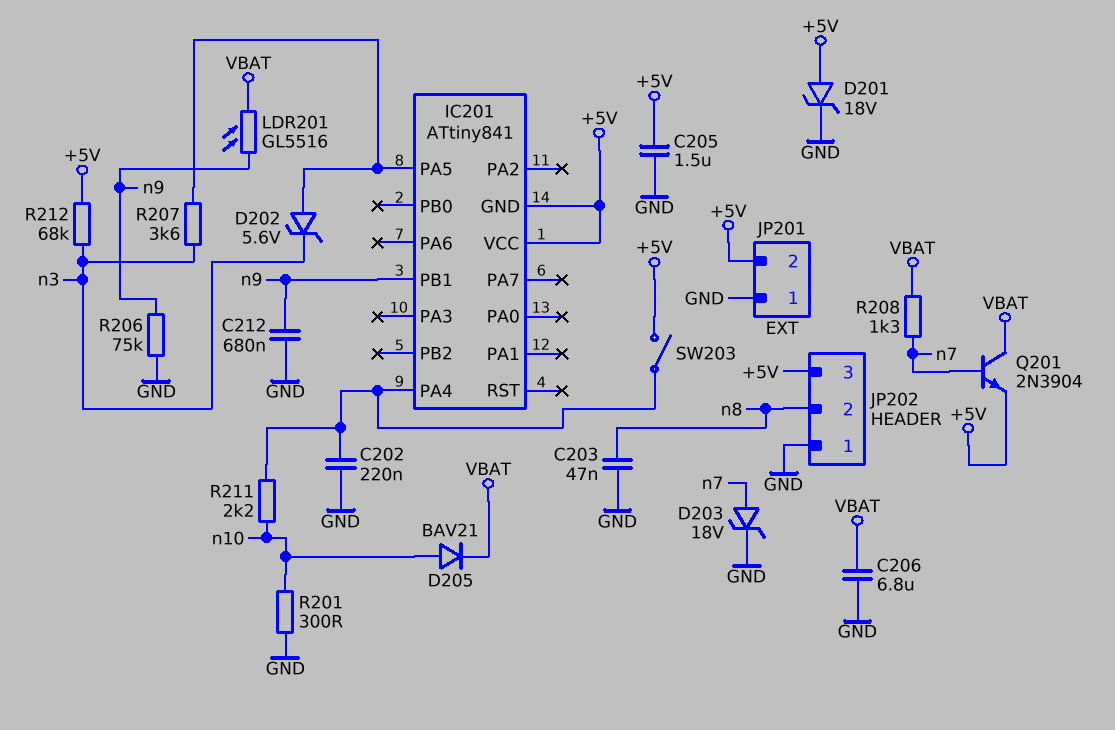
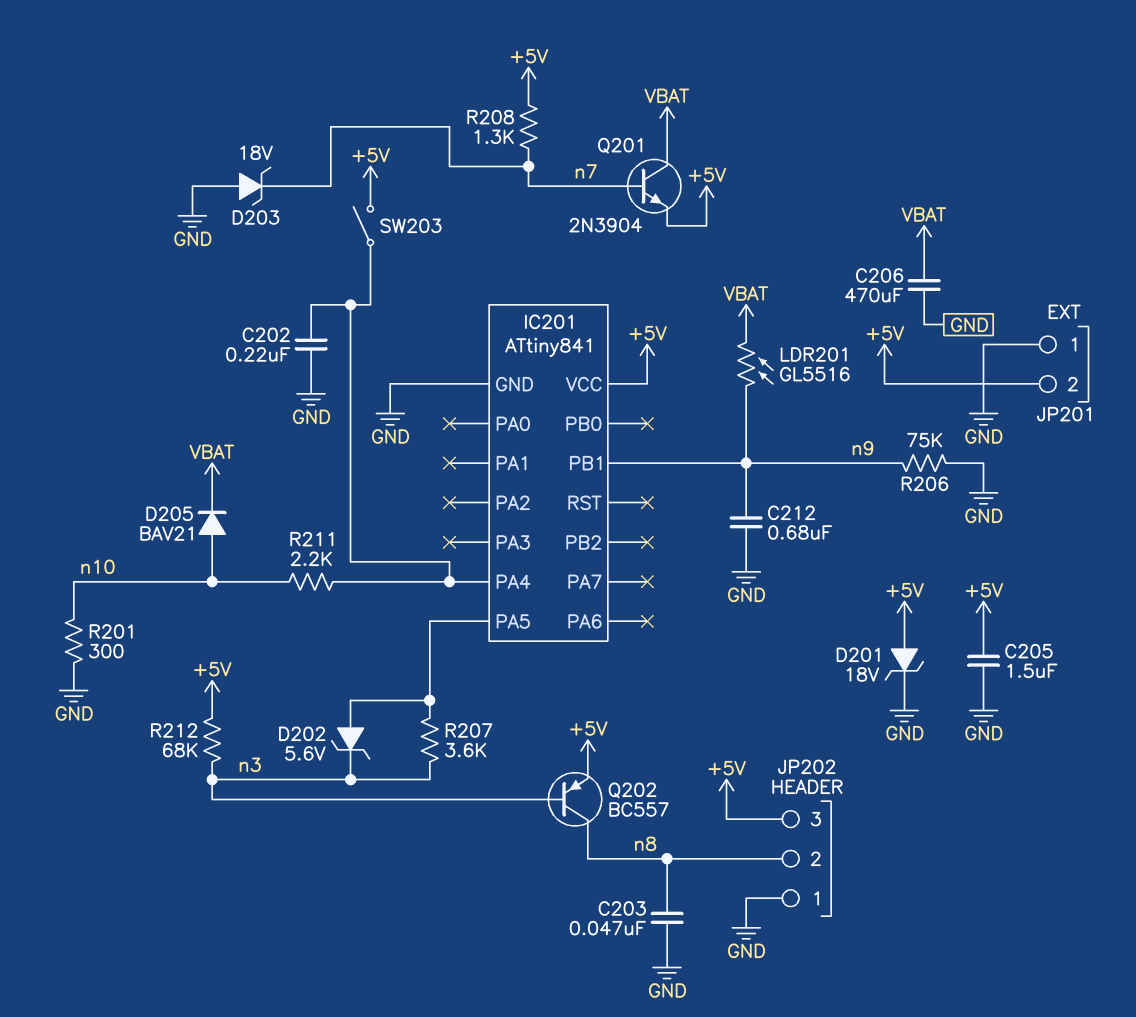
C206: 6.8uF (GND, VBAT) -> 470uF (GND, VBAT)
D203: zener 18V (A n7, K GND) -> zener 18V (A GND, K n7)
IC201 pin GND: +5V -> GND
Q202: none -> PNP BC557 (B n3, C n8, E +5V)
R208: 1.3k (VBAT, n7) -> 1.3k (+5V, n7)

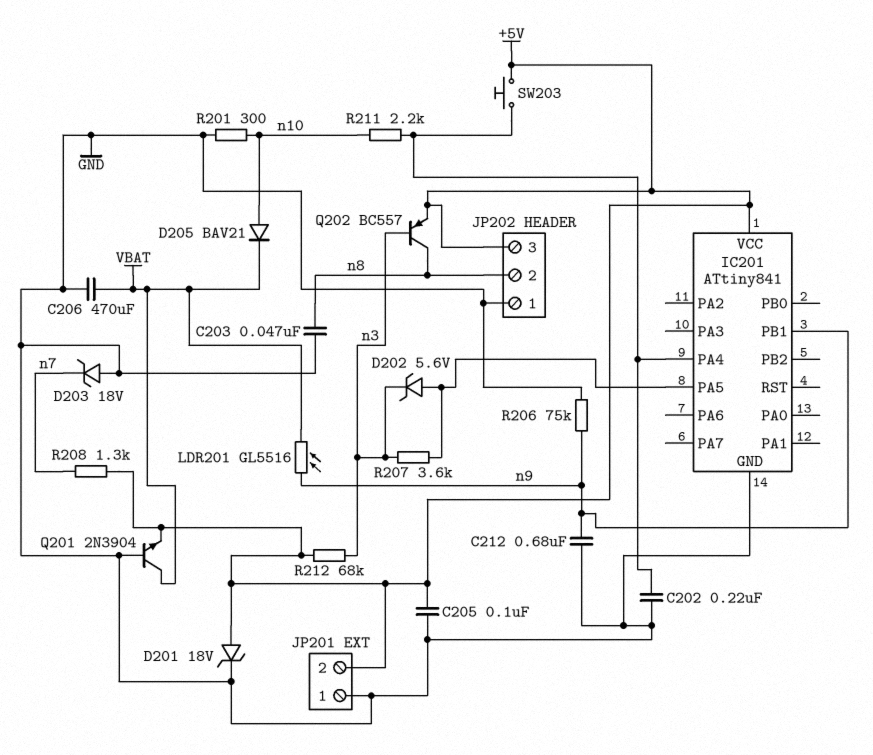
C205: 1.5uF (+5V, GND) -> 100nF (+5V, GND)
Q201: NPN 2N3904 (B n7, C VBAT, E +5V) -> NPN 2N3904 (B GND, C VBAT, E +5V)
SW203: switch (+5V, IC201/PA4) -> button (+5V, IC201/PA4)

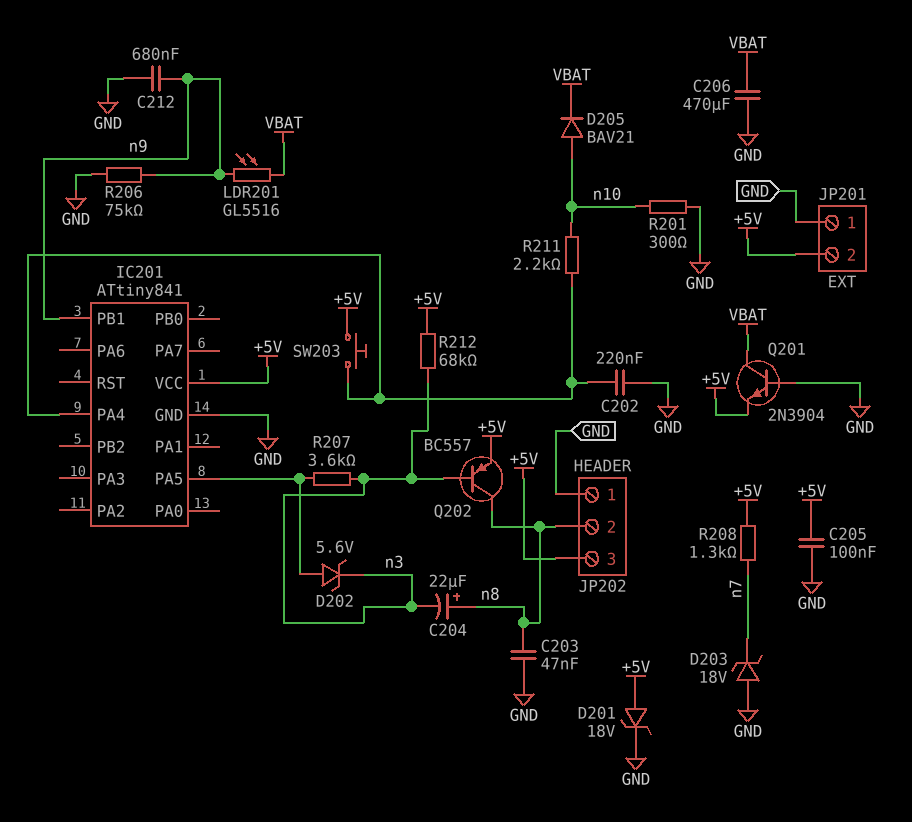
C204: none -> 22uF (plus n8, minus n3)

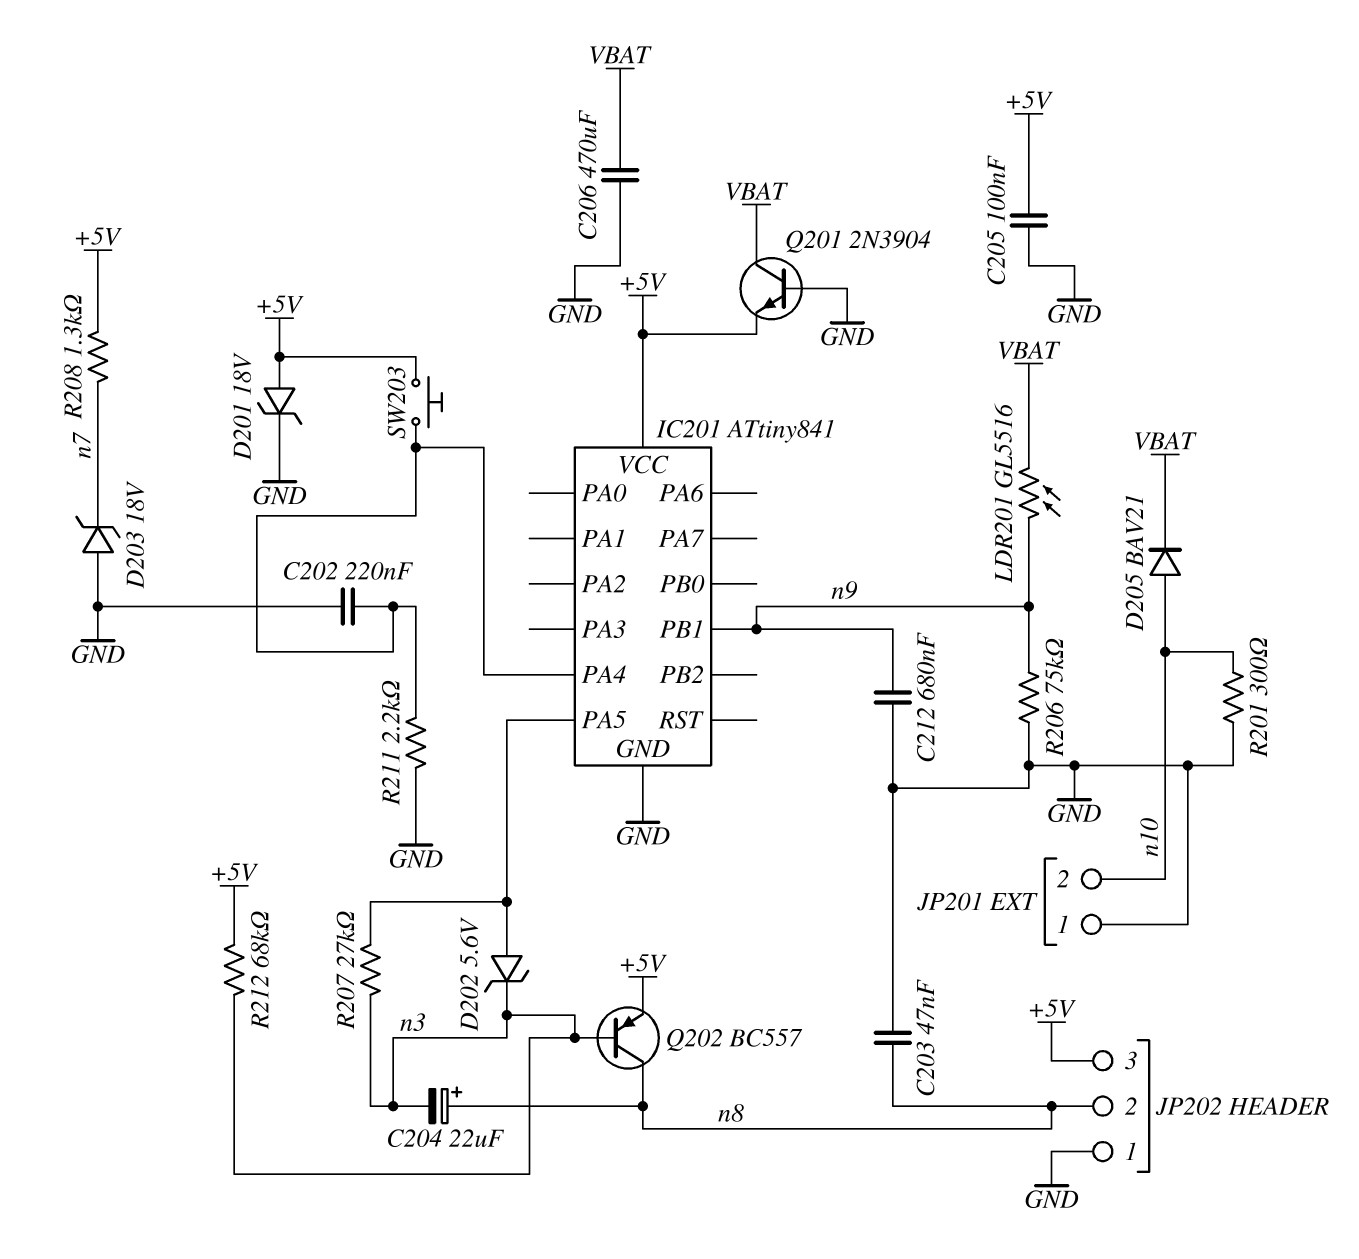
JP201 pin 2: +5V -> n10
R207: 3.6k (IC201/PA5, n3) -> 27k (IC201/PA5, n3)
R211: 2.2k (IC201/PA4, n10) -> 2.2k (GND, IC201/PA4)

